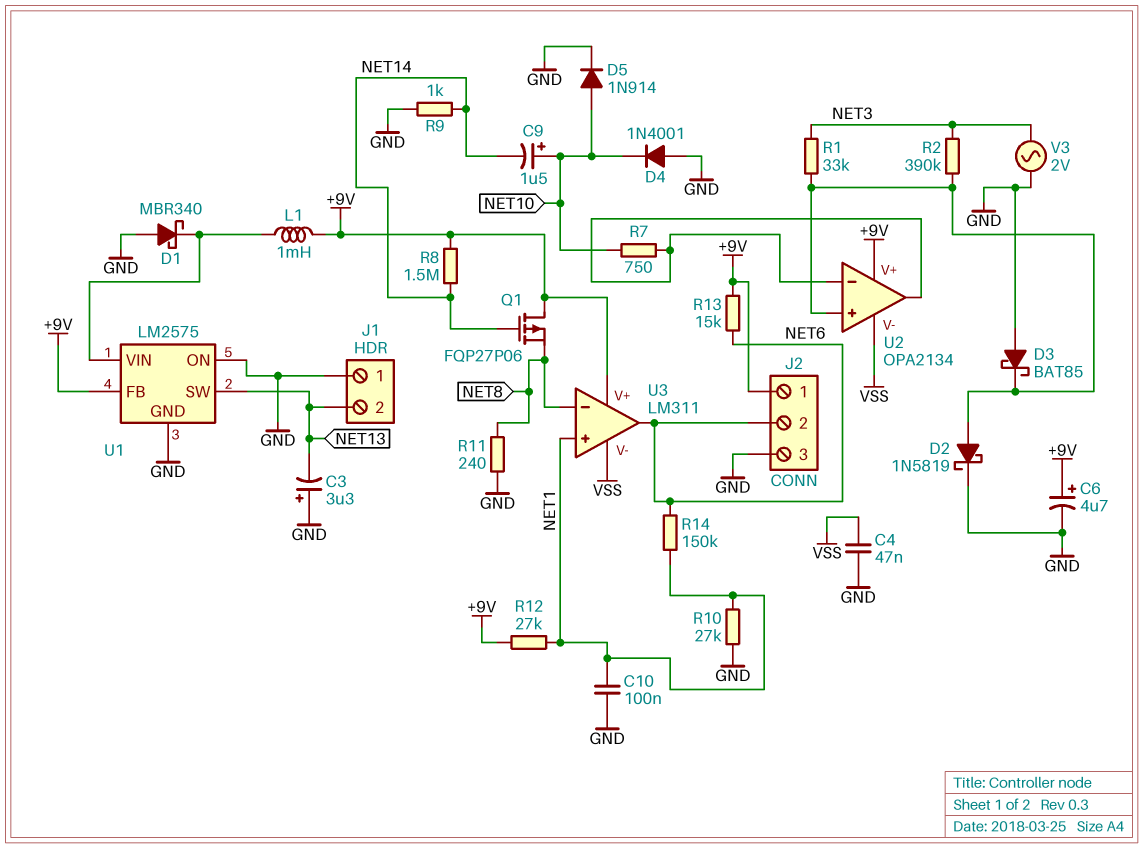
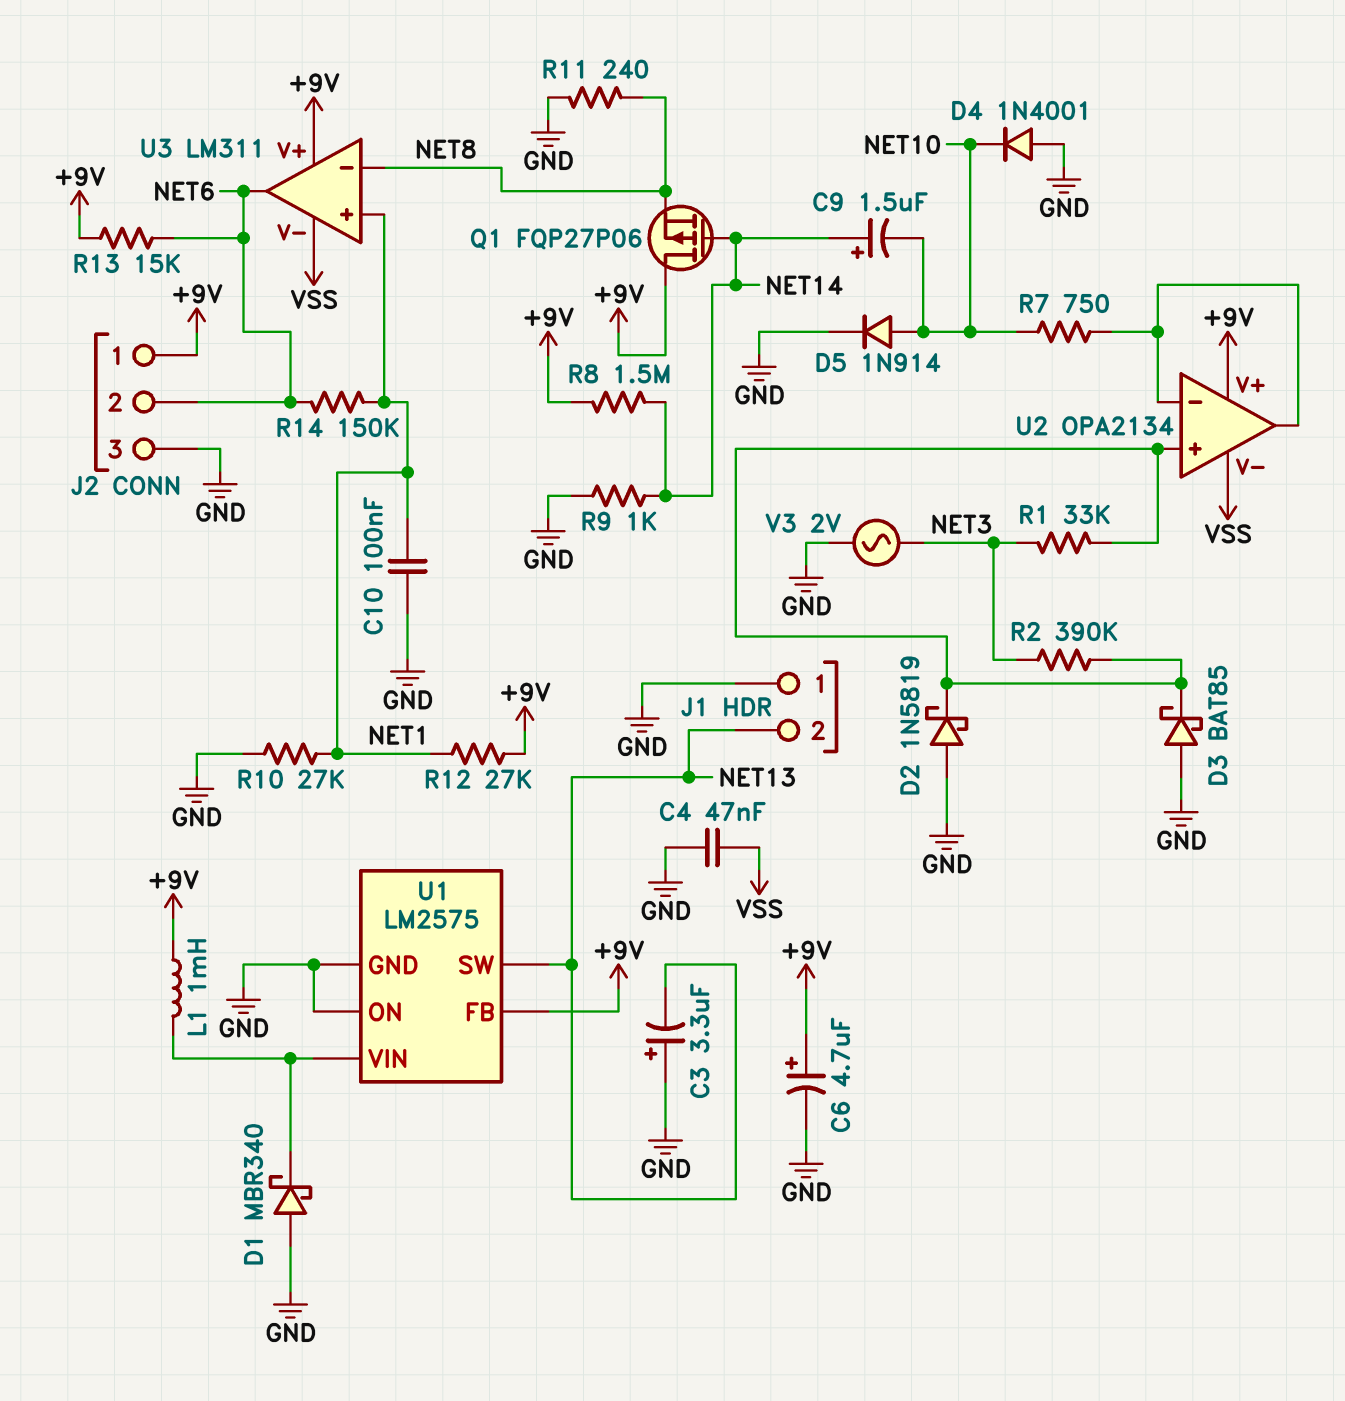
C9: 1.5uF (plus NET10, minus NET14) -> 1.5uF (plus NET14, minus NET10)
D2: schottky 1N5819 (A U2/in+, K GND) -> schottky 1N5819 (A GND, K U2/in+)

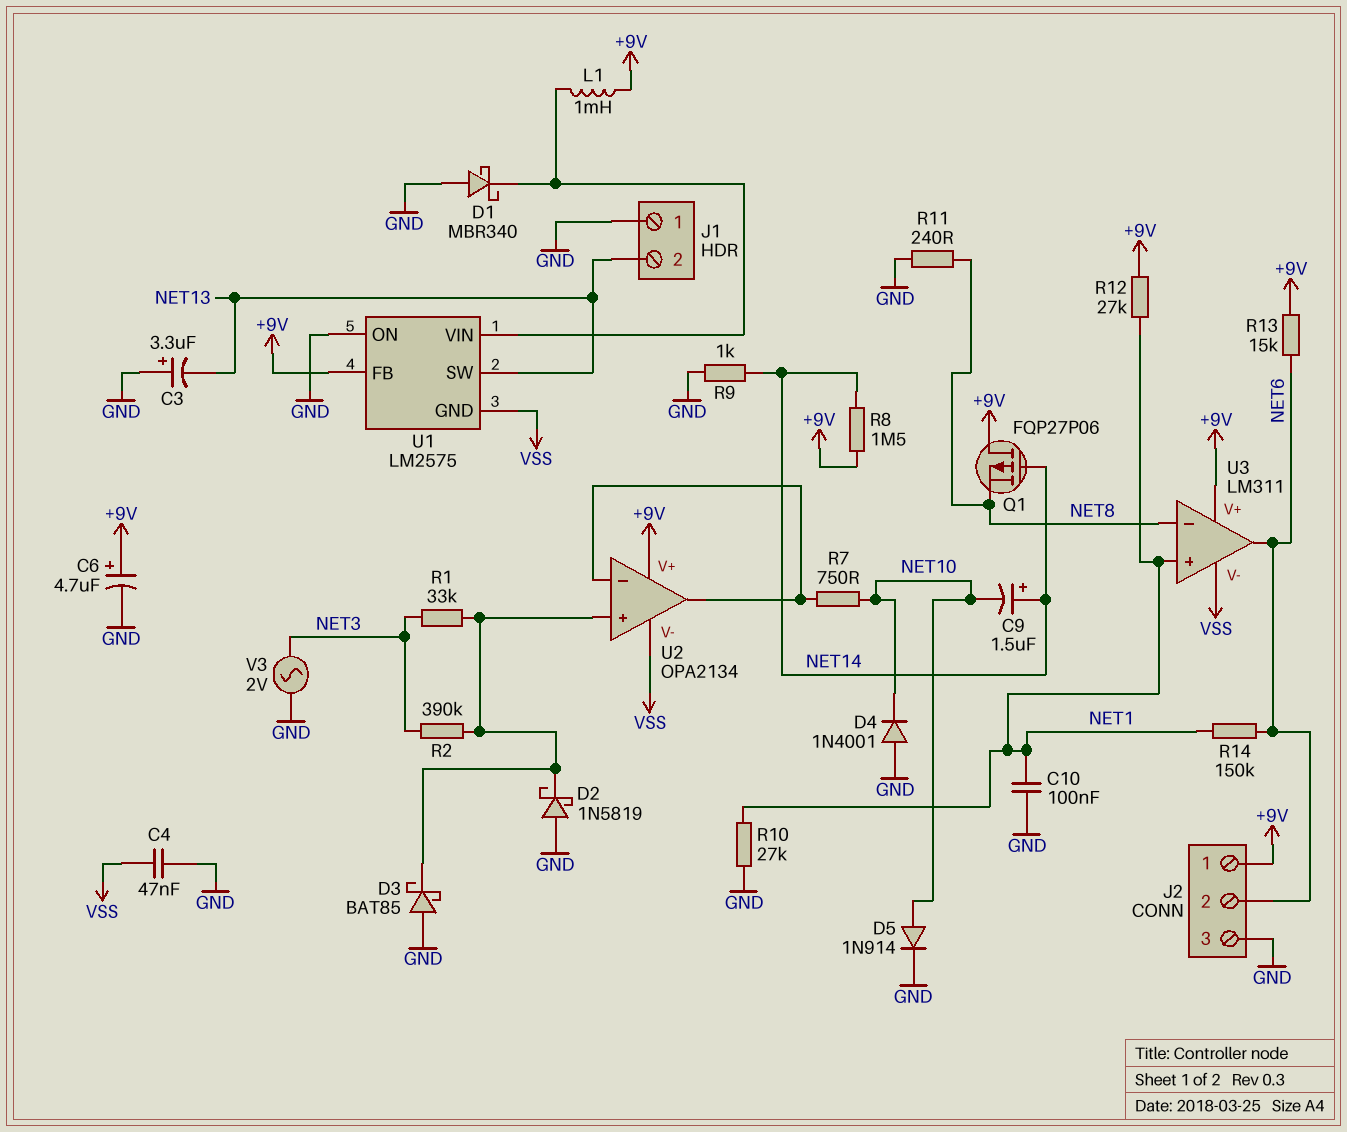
U1 pin GND: GND -> VSS

